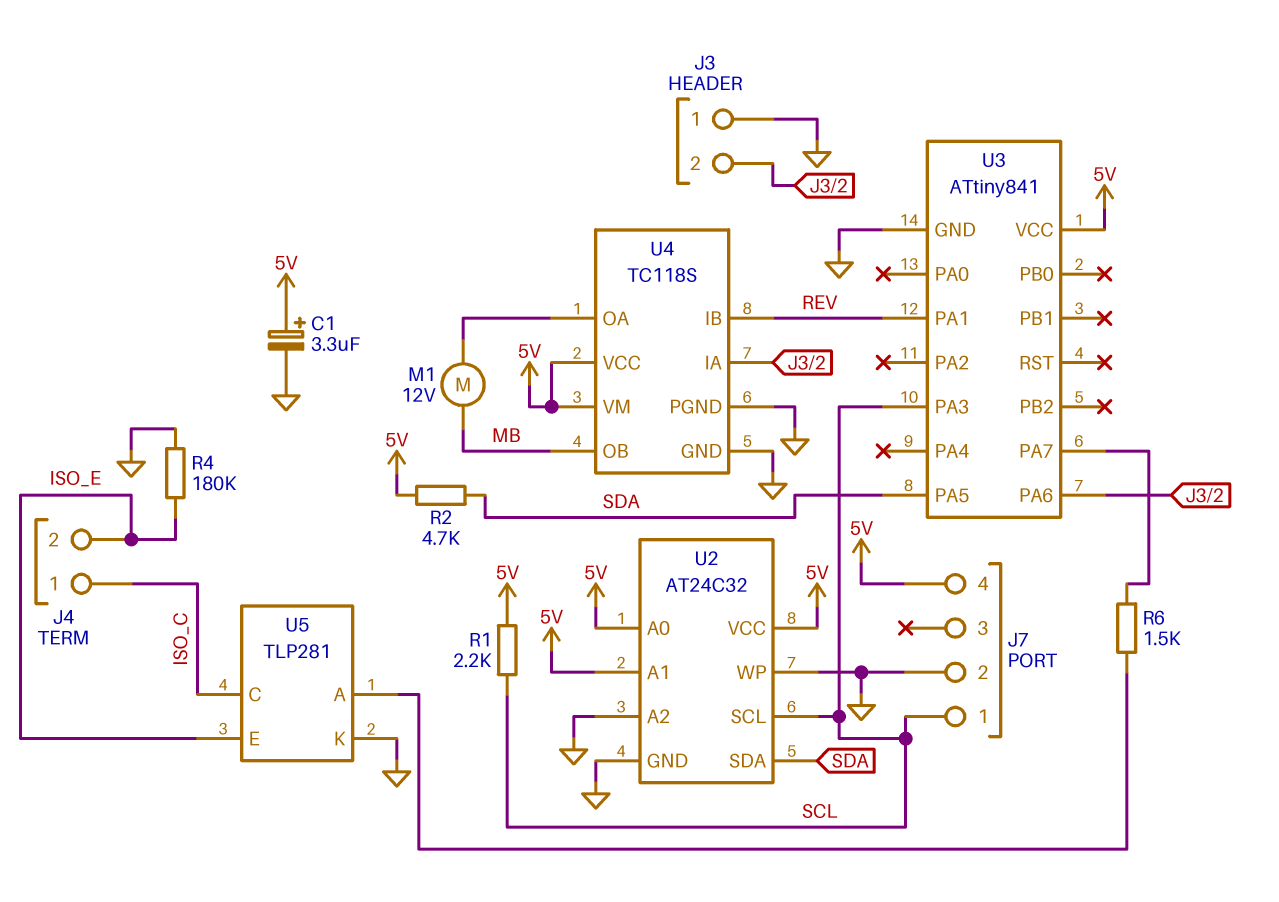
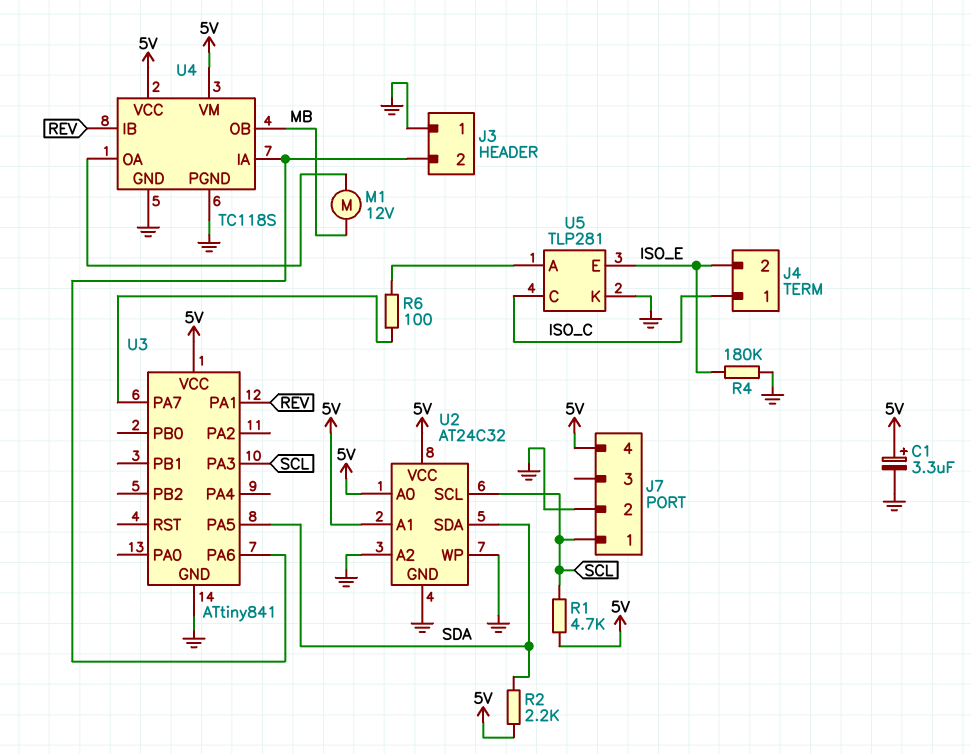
R1: 2.2k (5V, SCL) -> 4.7k (5V, SCL)
R2: 4.7k (5V, SDA) -> 2.2k (5V, SDA)
R6: 1.5k (U3/PA7, U5/A) -> 100 (U3/PA7, U5/A)

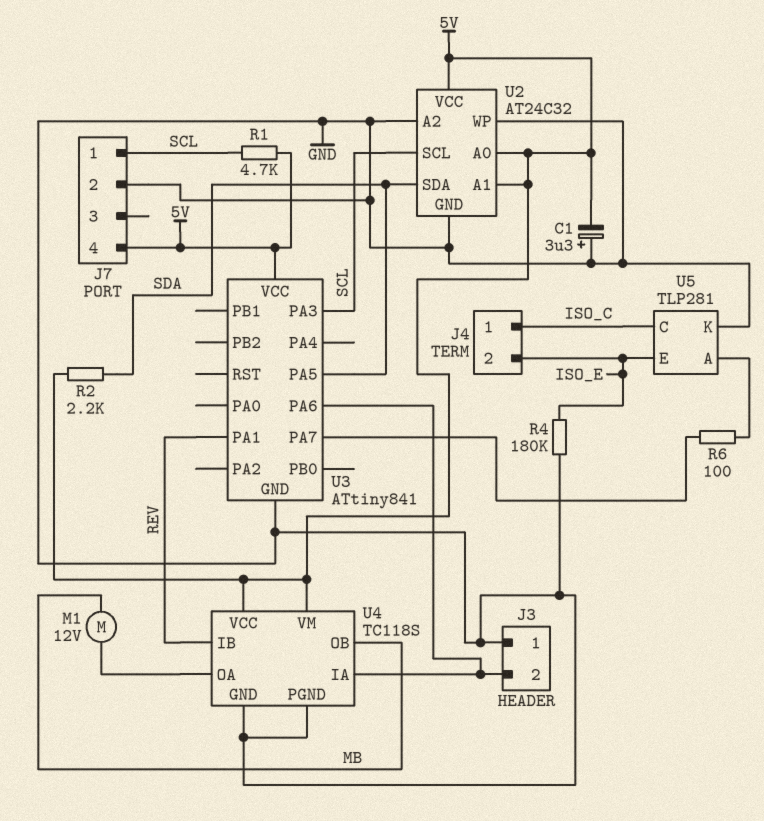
C1: 3.3uF (plus 5V, minus GND) -> 3.3uF (plus GND, minus 5V)

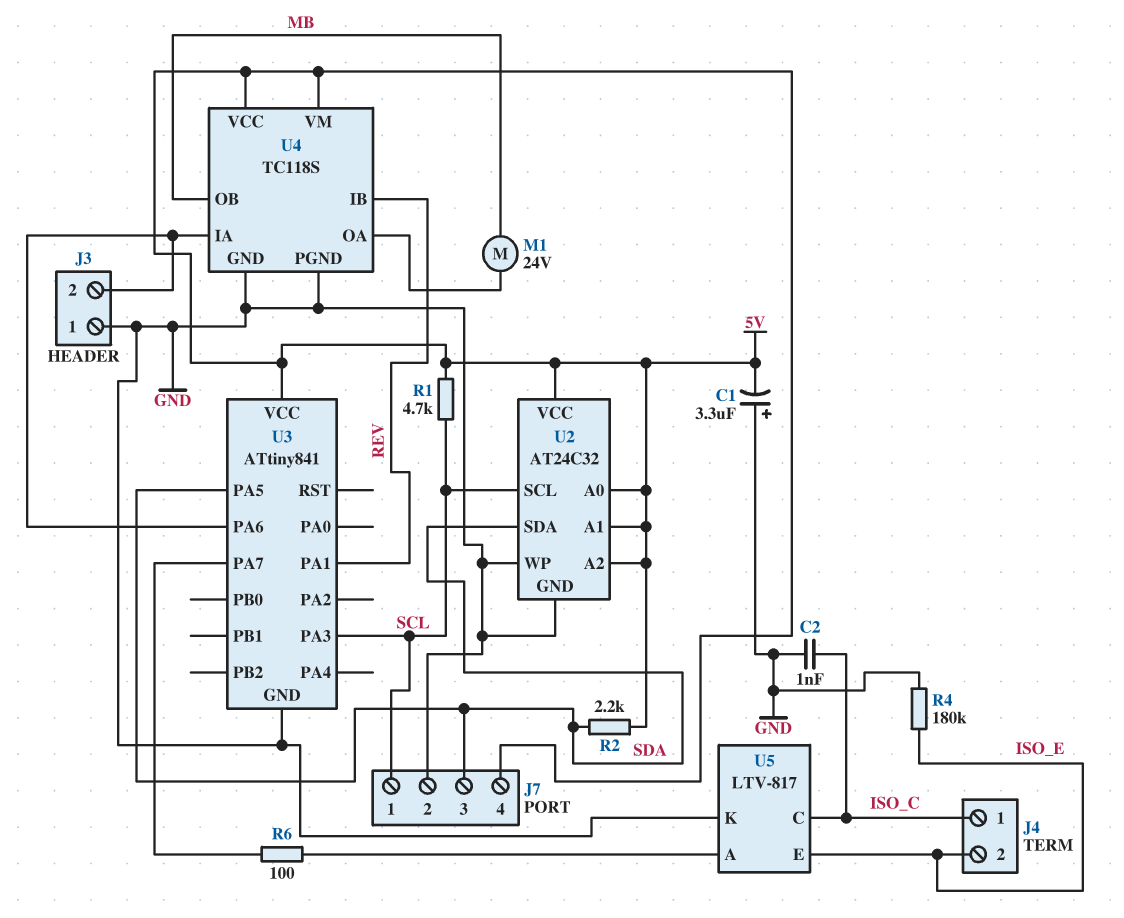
C2: none -> 1nF (GND, ISO_C)
J7 pin 3: none -> SDA
M1: motor 12V (MB, U4/OA) -> motor 24V (MB, U4/OA)
U2 pin A2: GND -> 5V
U5: TLP281 -> LTV-817

